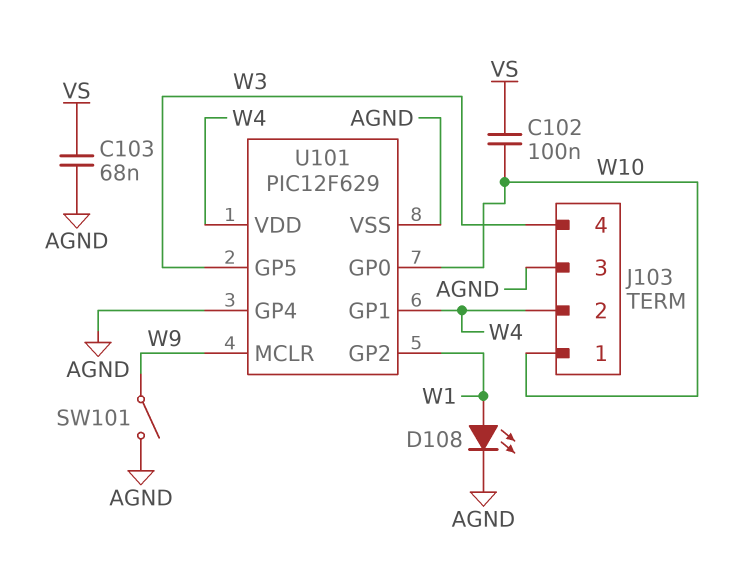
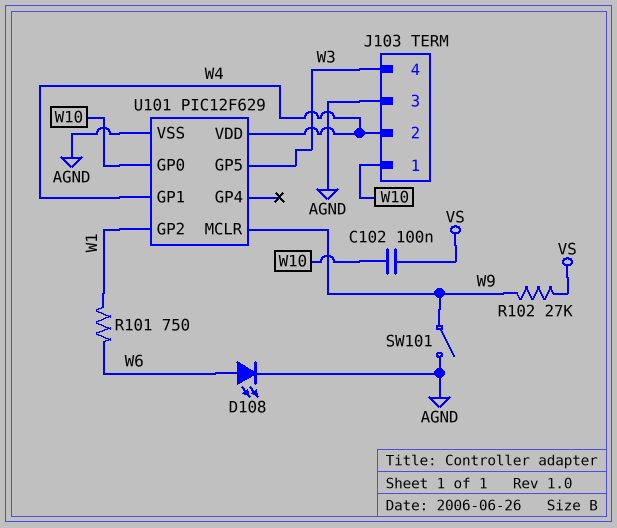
C103: 68nF (AGND, VS) -> none
D108: LED (A W1, K AGND) -> LED (A W6, K AGND)
R101: none -> 750 (W1, W6)
R102: none -> 27k (VS, W9)
U101 pin GP4: AGND -> none

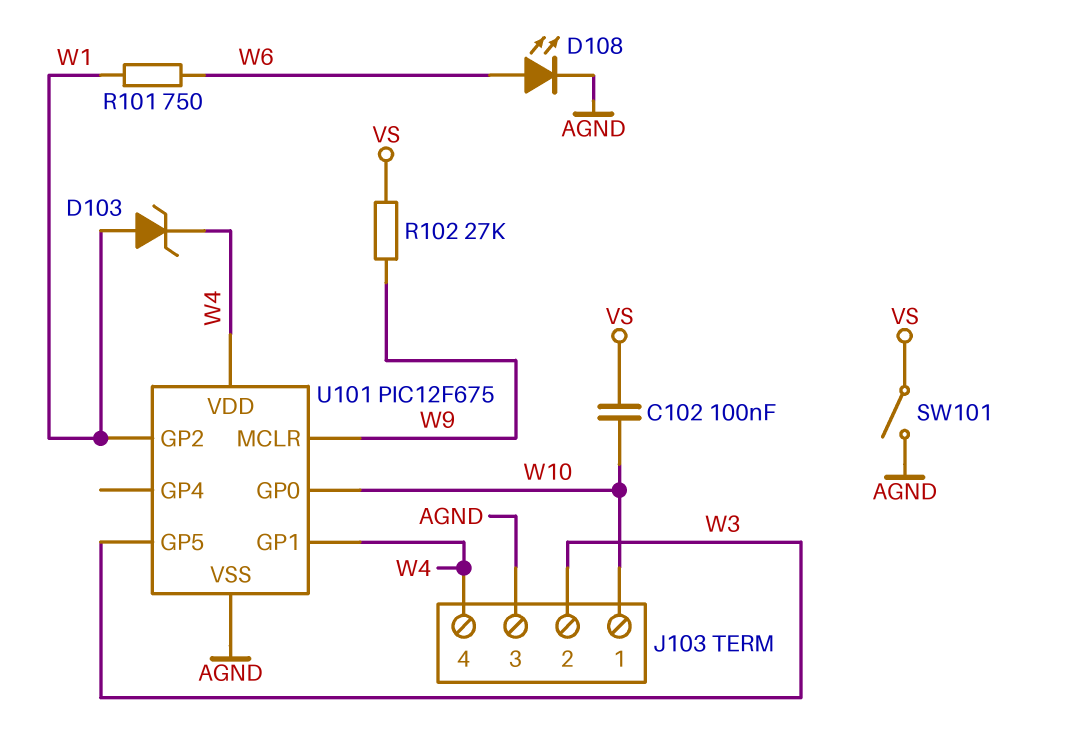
D103: none -> zener (A W1, K W4)
J103 pin 2: W4 -> W3
J103 pin 4: W3 -> W4
SW101: switch (AGND, W9) -> switch (AGND, VS)
U101: PIC12F629 -> PIC12F675

